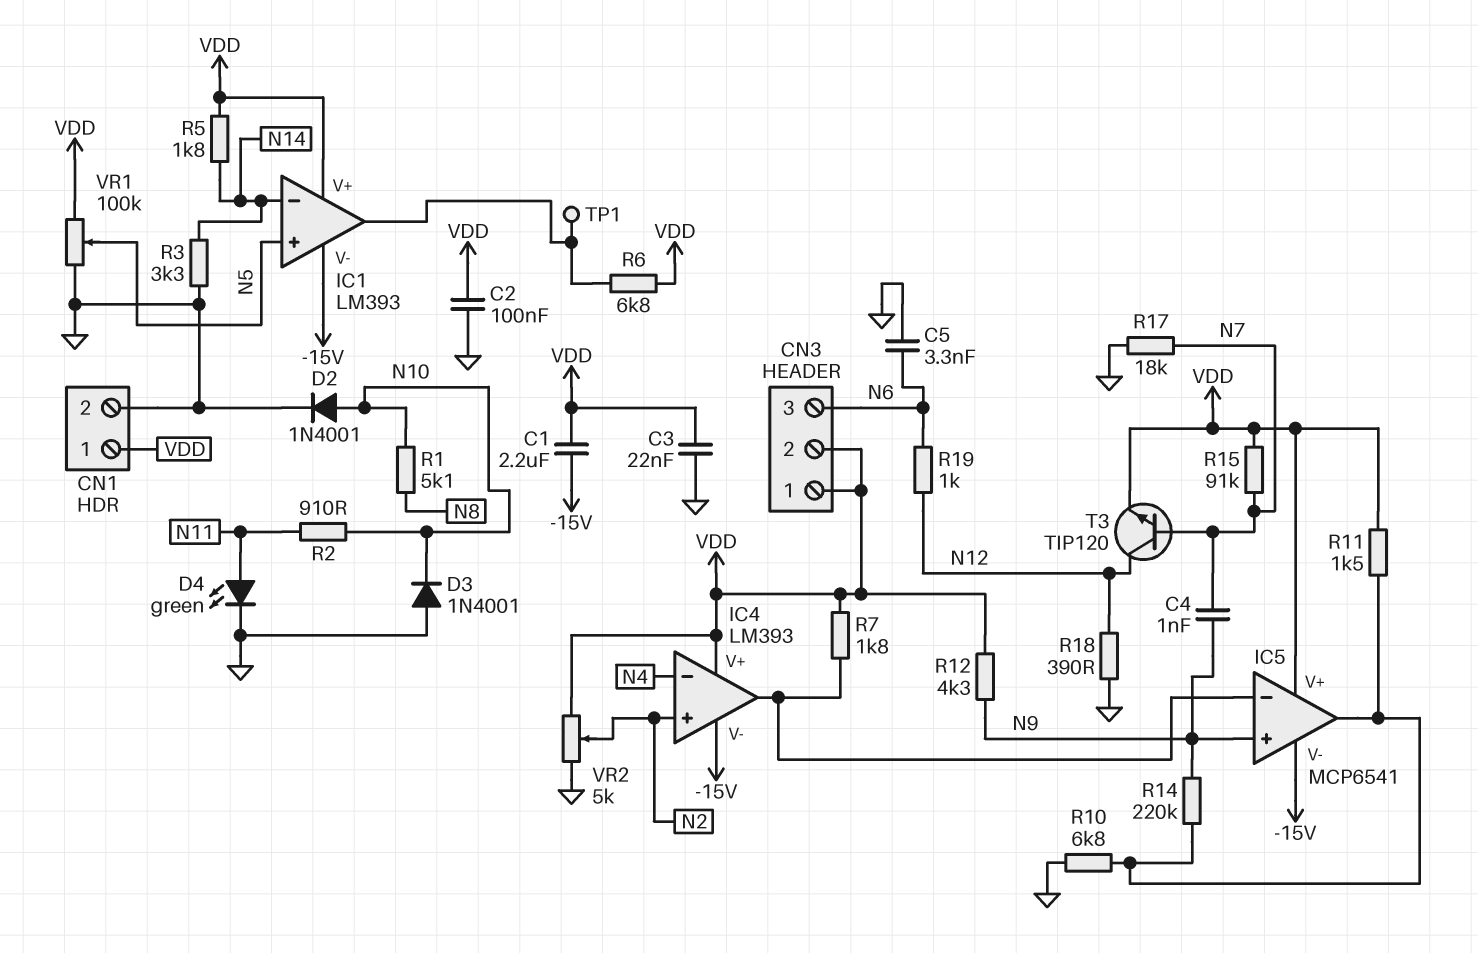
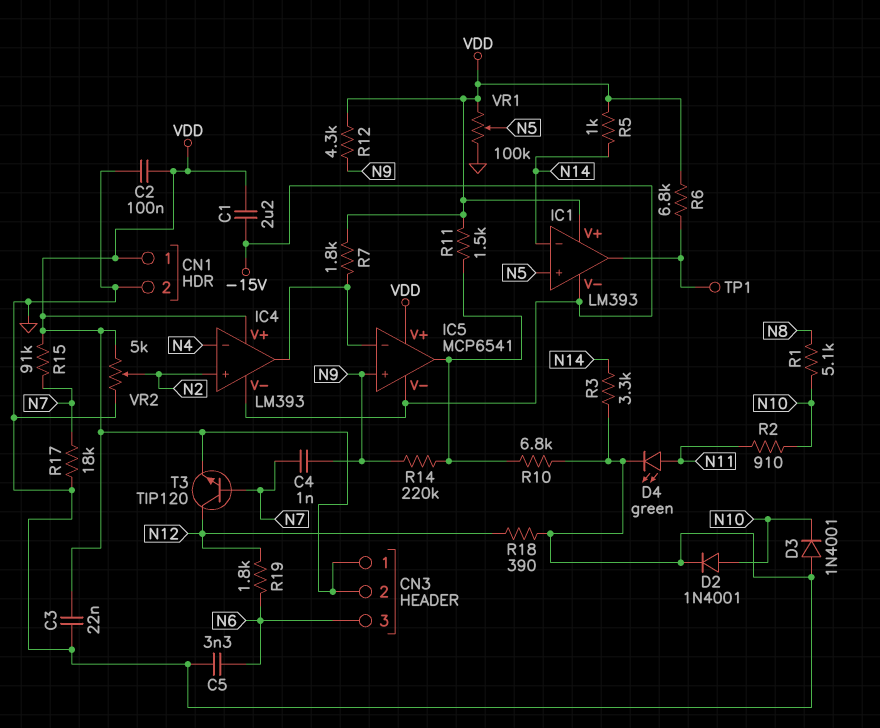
R5: 1.8k (N14, VDD) -> 1k (N14, VDD)
R19: 1k (N6, N12) -> 1.8k (N6, N12)

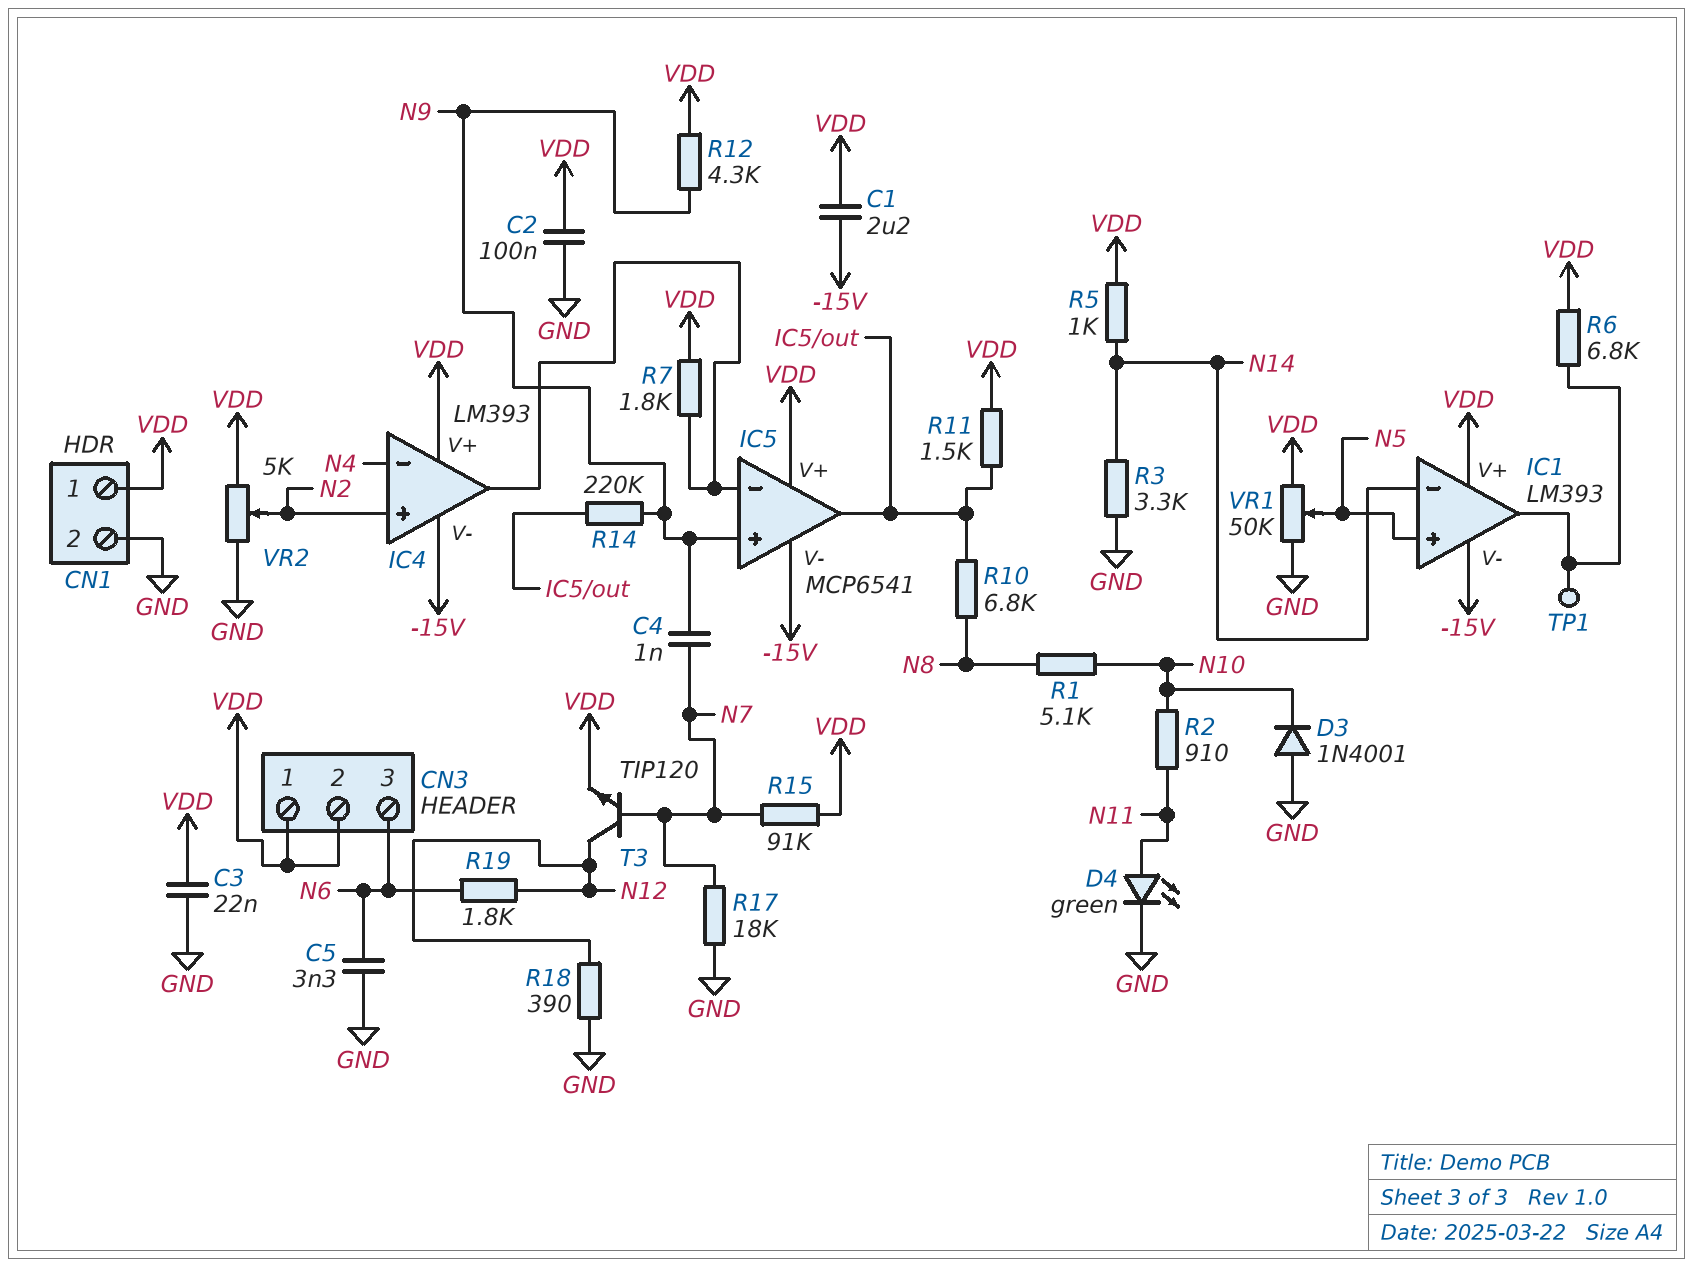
D2: diode 1N4001 (A N10, K GND) -> none
R10: 6.8k (GND, IC5/out) -> 6.8k (IC5/out, N8)
VR1: 100k (GND, VDD, wiper N5) -> 50k (GND, VDD, wiper N5)

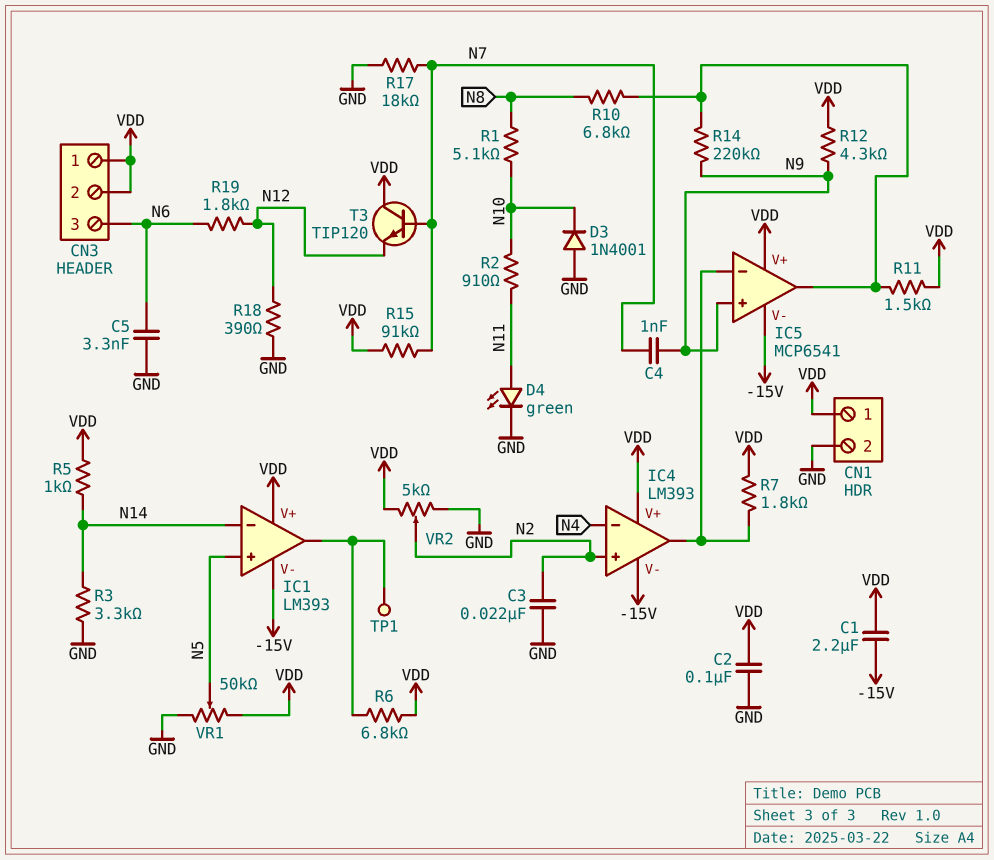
C3: 22nF (GND, VDD) -> 22nF (GND, N2)
T3: NPN TIP120 (B N7, C N12, E VDD) -> NPN TIP120 (B N7, C VDD, E N12)

